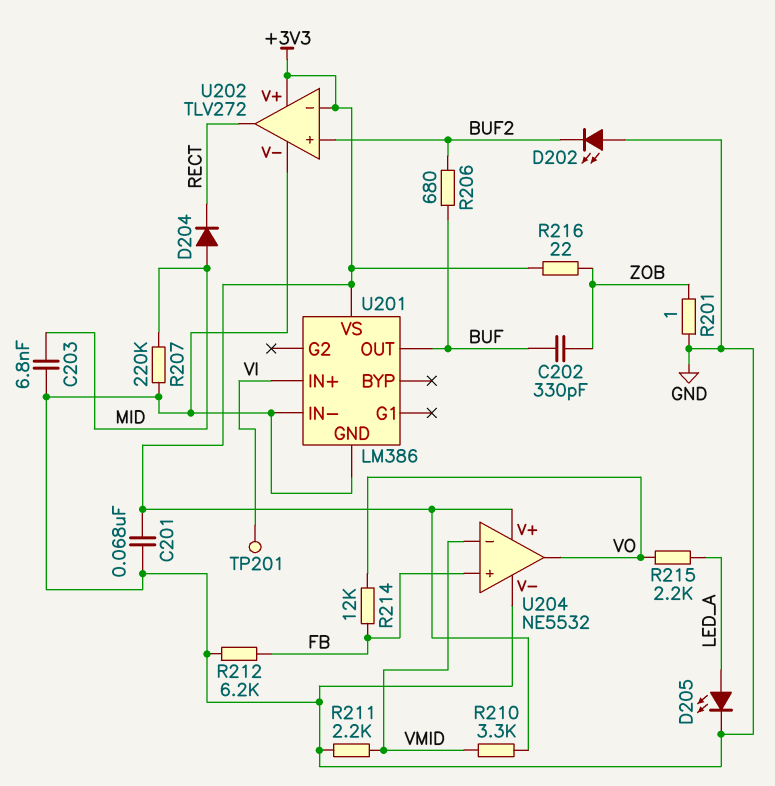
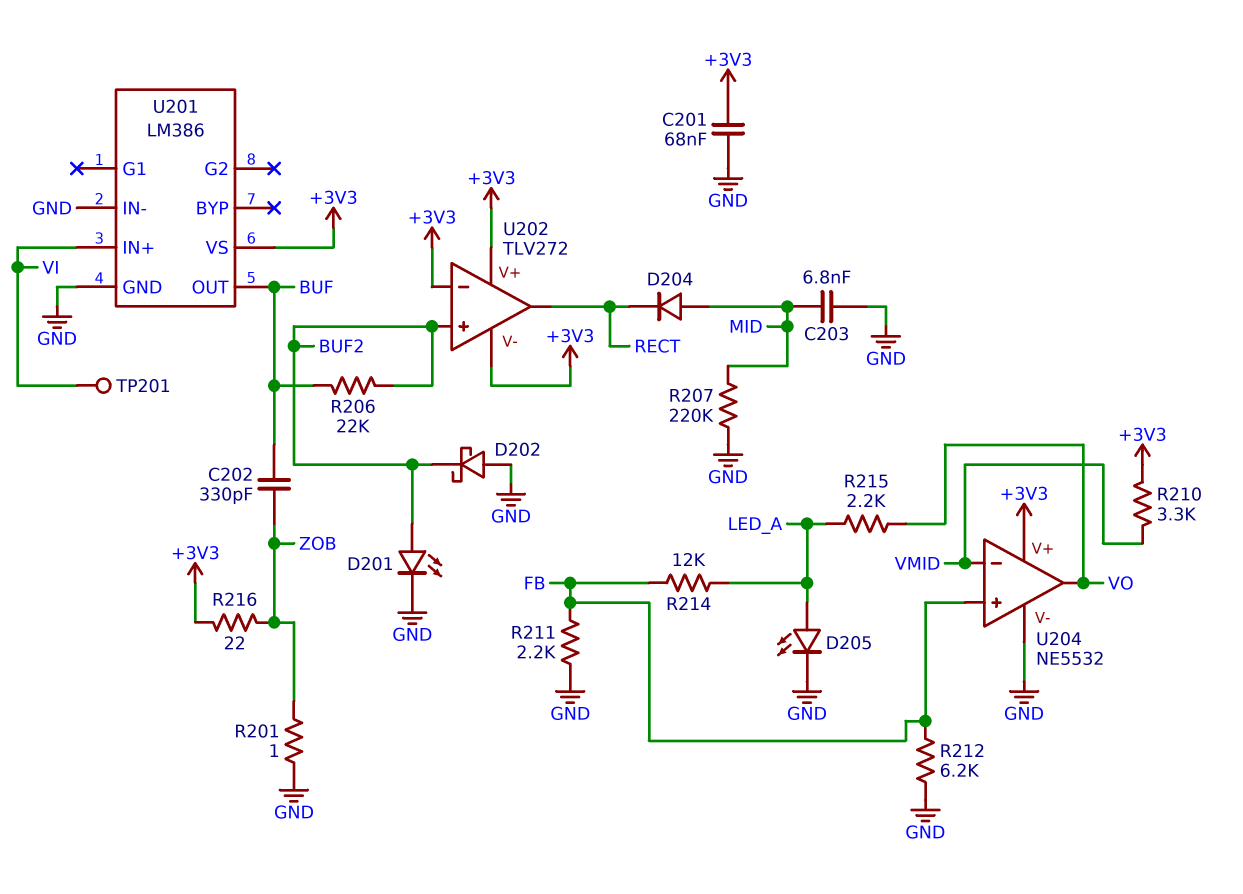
D201: none -> LED (A BUF2, K GND)
D202: LED (A GND, K BUF2) -> schottky (A GND, K BUF2)
R206: 680 (BUF, BUF2) -> 22k (BUF, BUF2)
R211: 2.2k (GND, VMID) -> 2.2k (FB, GND)
R214: 12k (FB, VO) -> 12k (FB, LED_A)
U202 pin V-: GND -> +3V3

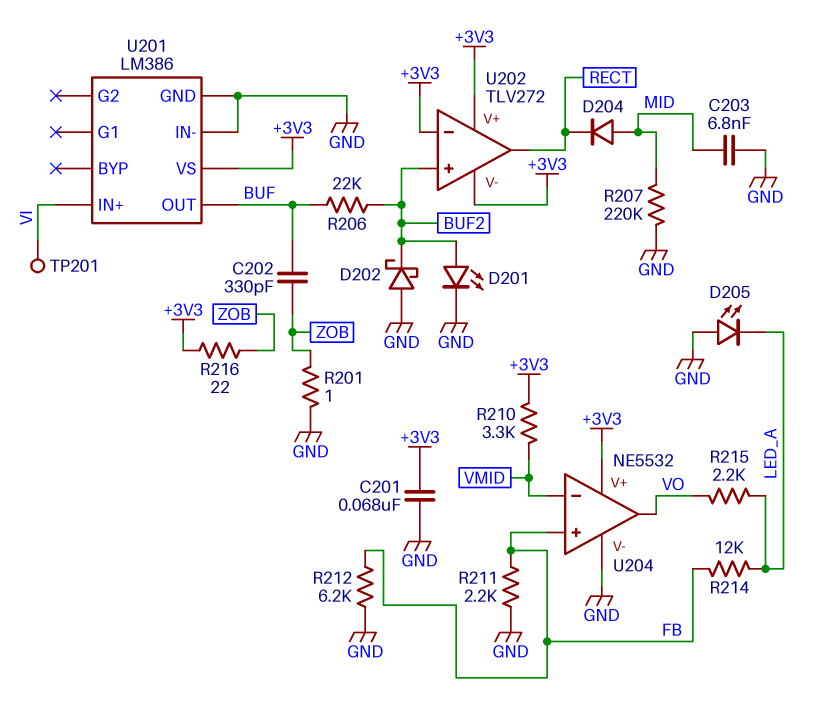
D205: LED (A LED_A, K GND) -> LED (A GND, K LED_A)

